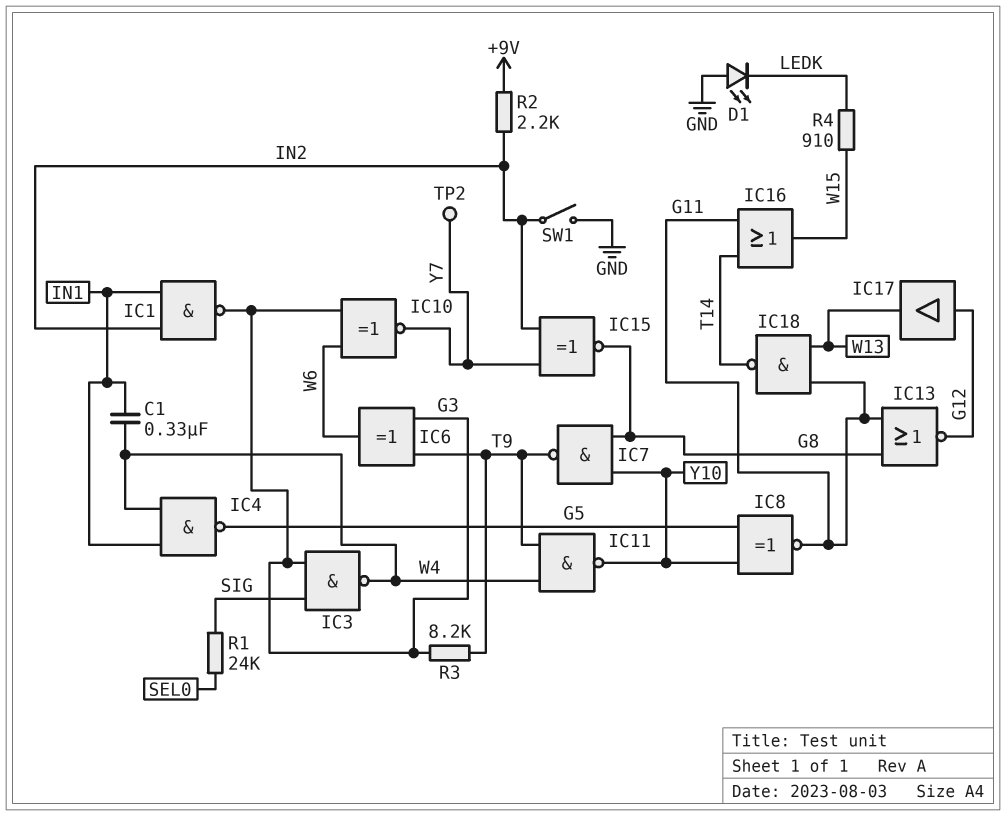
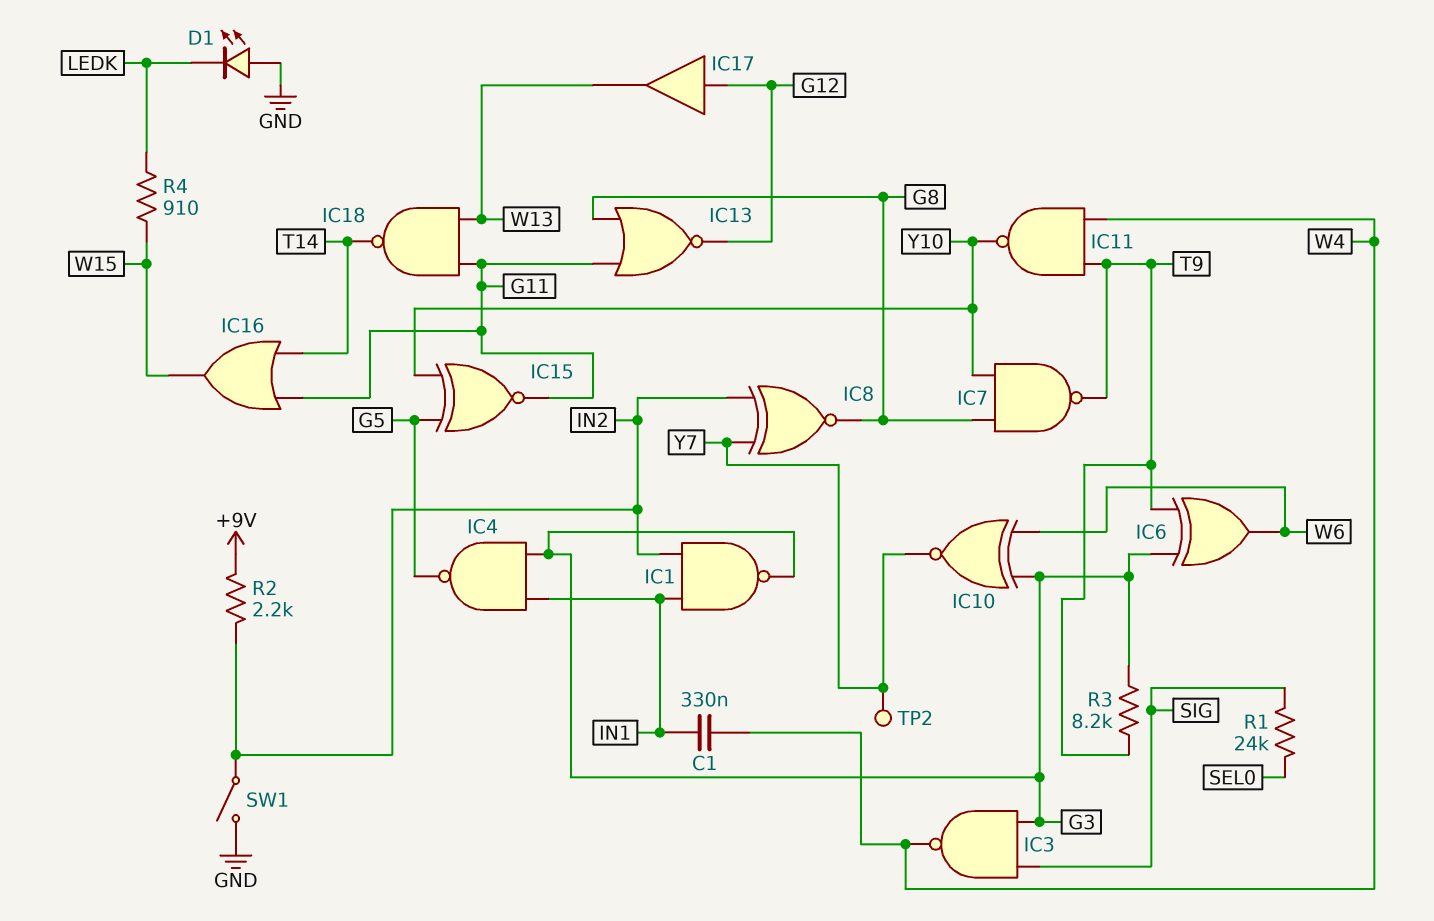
IC4: NAND (in IN1, in W4, out G5) -> NAND (in G3, in IN1, out G5)
IC8: XNOR (in G5, in Y10, out G11) -> XNOR (in IN2, in Y7, out G8)
IC15: XNOR (in IN2, in Y7, out G8) -> XNOR (in G5, in Y10, out G11)

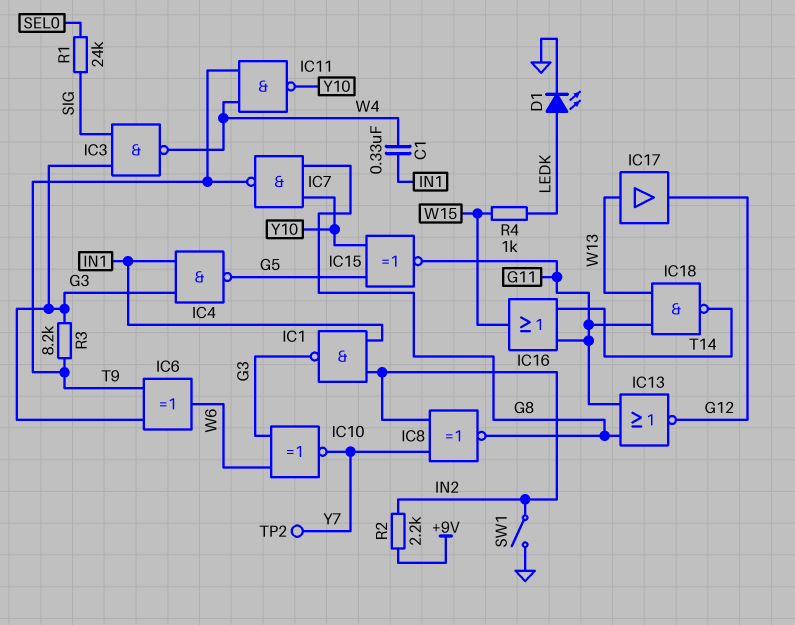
D1: LED (A GND, K LEDK) -> LED (A LEDK, K GND)
IC17: buffer (in G12, out W13) -> buffer (in W13, out G12)
R4: 910 (LEDK, W15) -> 1k (LEDK, W15)

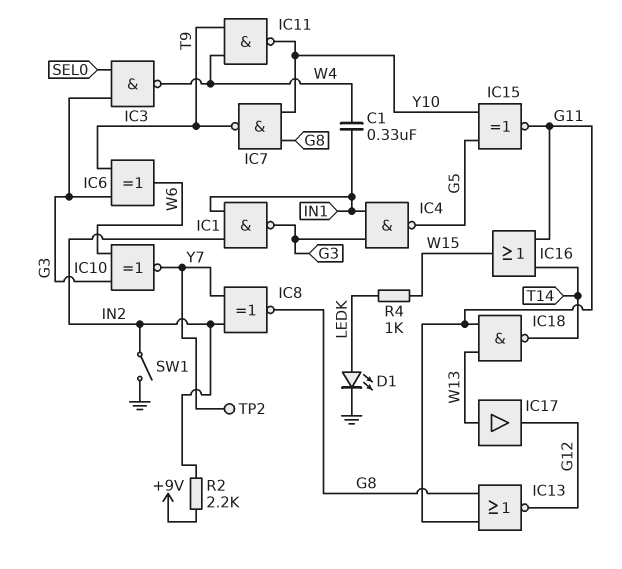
IC3: NAND (in G3, in SIG, out W4) -> NAND (in G3, in SEL0, out W4)
R1: 24k (SEL0, SIG) -> none
R3: 8.2k (G3, T9) -> none

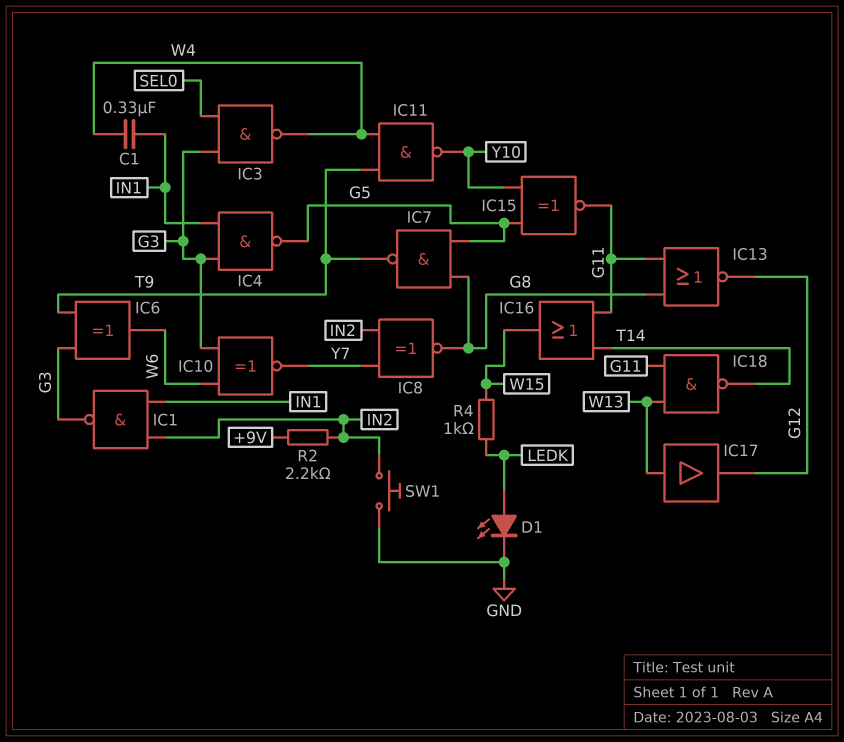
IC7: NAND (in G8, in Y10, out T9) -> NAND (in G5, in G8, out T9)
SW1: switch (GND, IN2) -> button (GND, IN2)
TP2: test point (Y7) -> none

